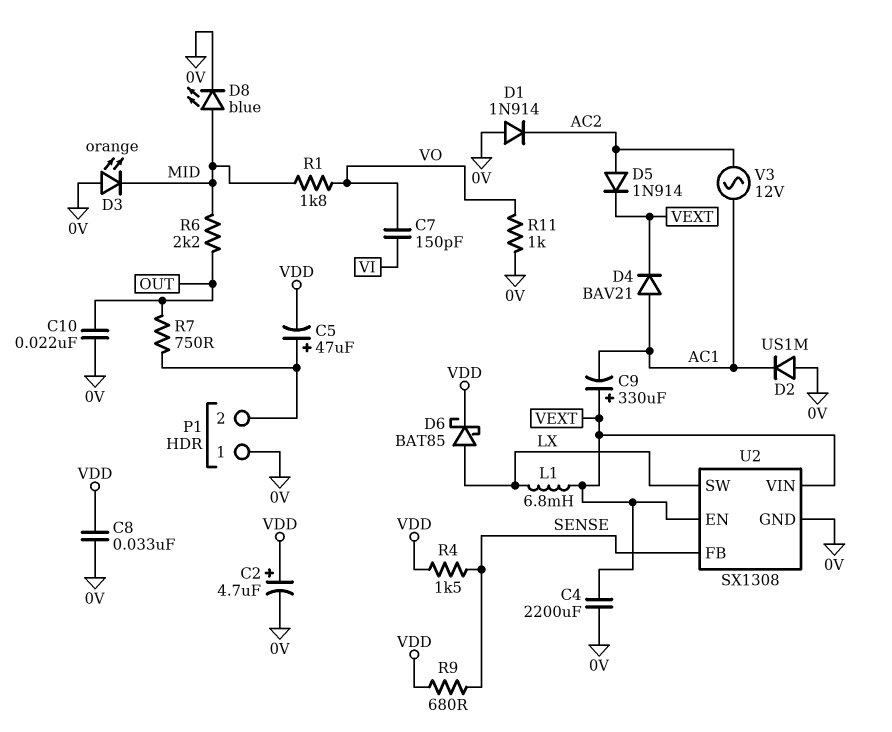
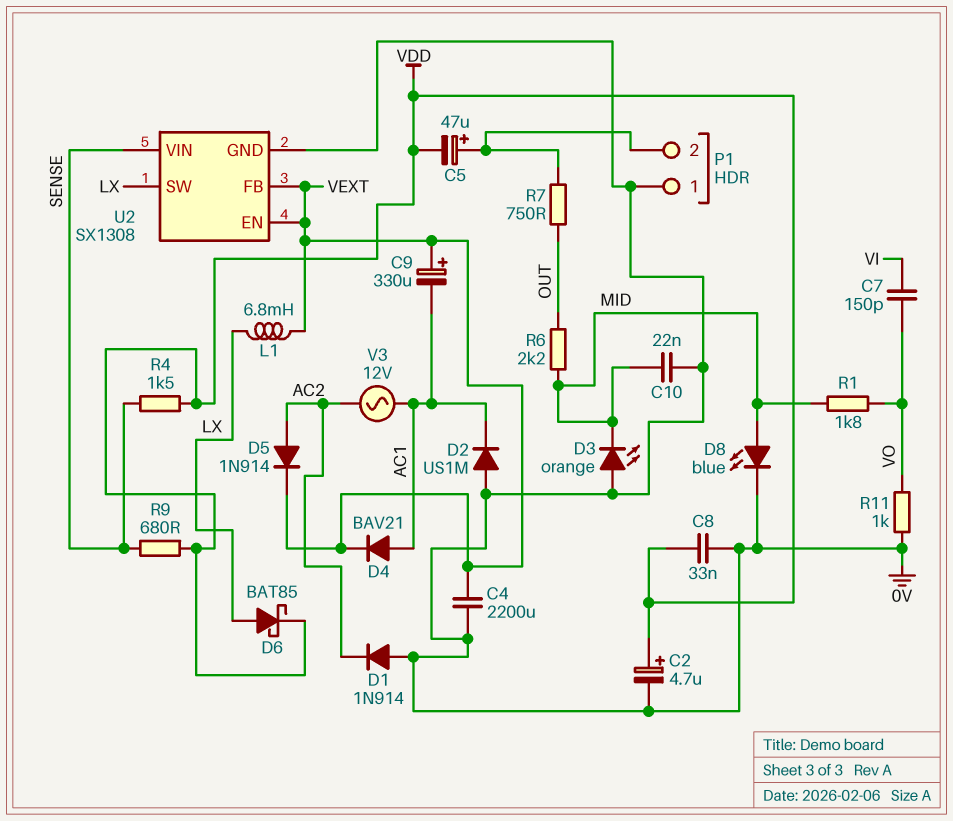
C10: 22nF (0V, OUT) -> 22nF (0V, MID)
U2 pin FB: SENSE -> VEXT
U2 pin VIN: VEXT -> SENSE

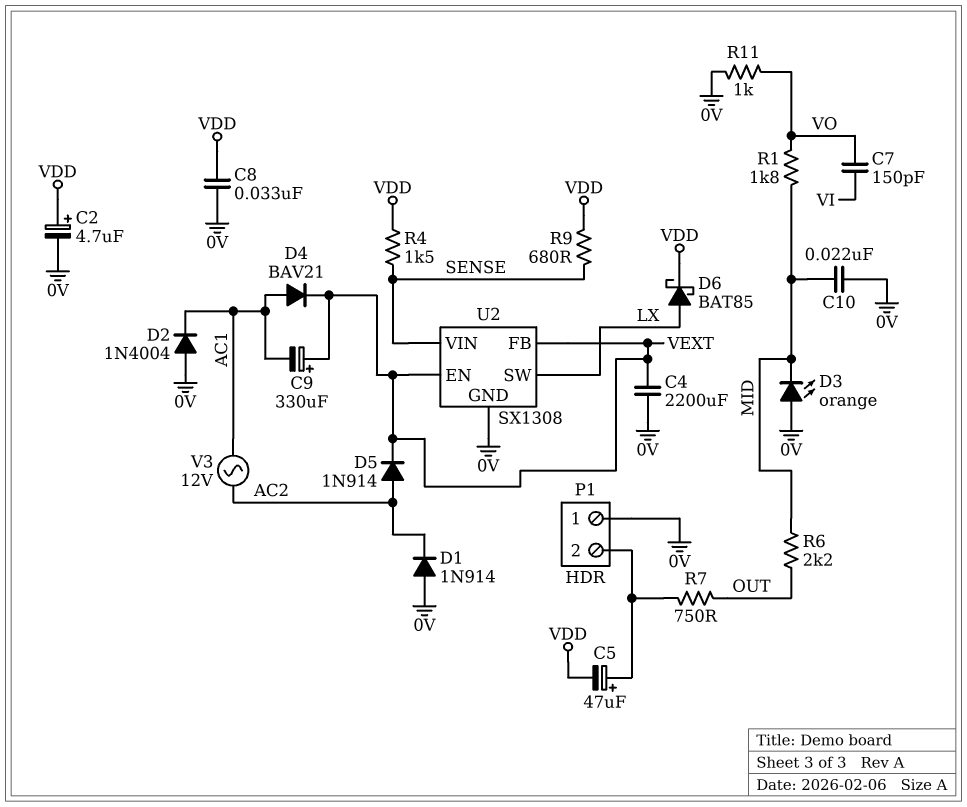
D2: diode US1M (A 0V, K AC1) -> diode 1N4004 (A 0V, K AC1)
D8: LED blue (A MID, K 0V) -> none
L1: 6.8mH (LX, VEXT) -> none

